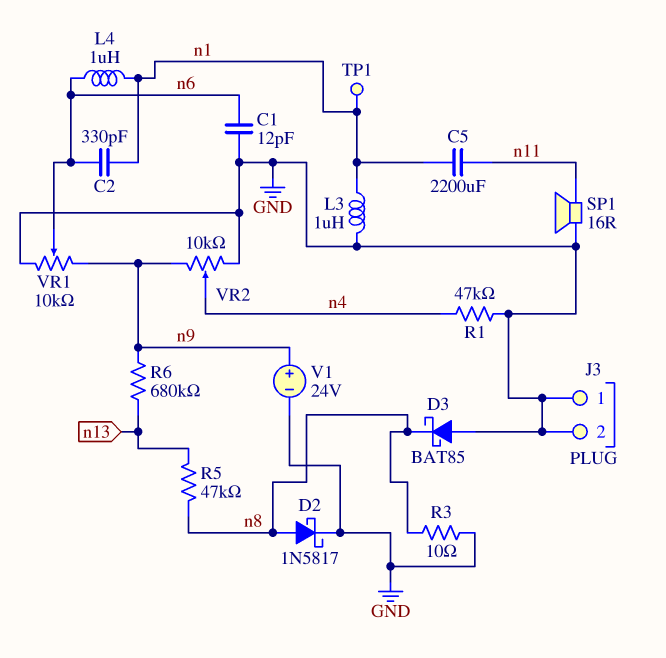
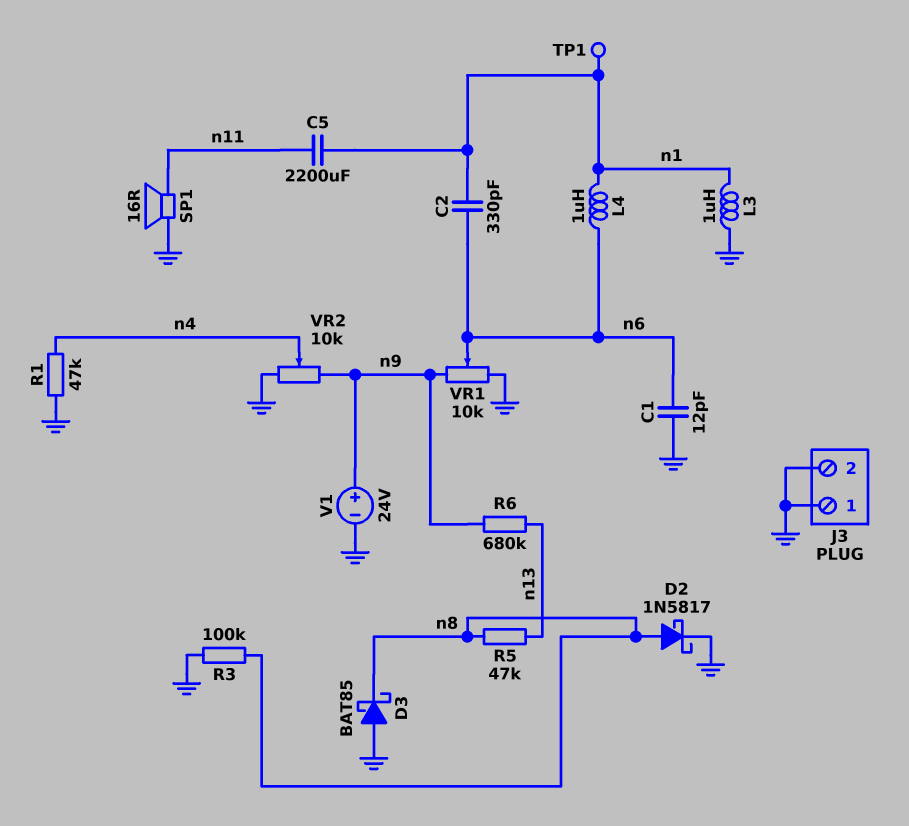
R3: 10 (GND, n8) -> 100k (GND, n8)

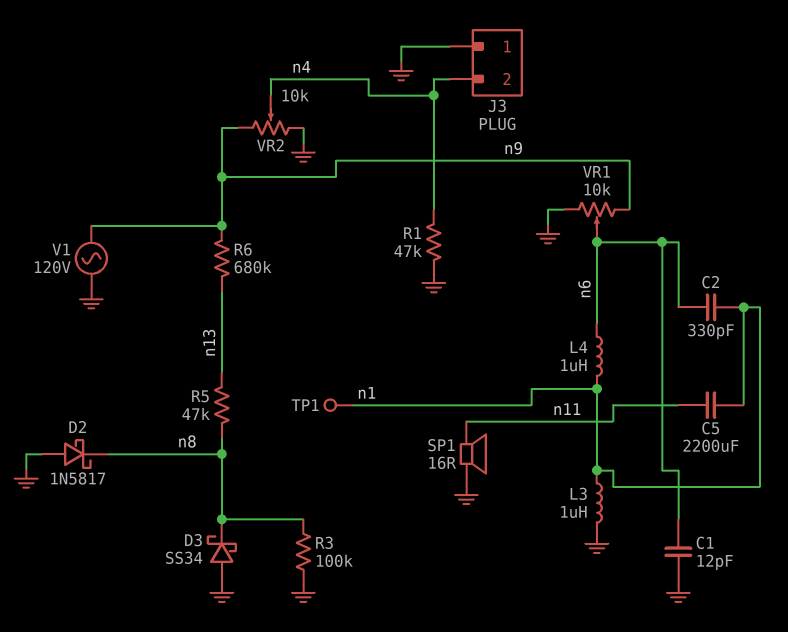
D2: schottky 1N5817 (A n8, K GND) -> schottky 1N5817 (A GND, K n8)
D3: schottky BAT85 (A GND, K n8) -> schottky SS34 (A GND, K n8)
J3 pin 2: GND -> n4
V1: 24V (plus n9, minus GND) -> AC 120V (GND, n9)

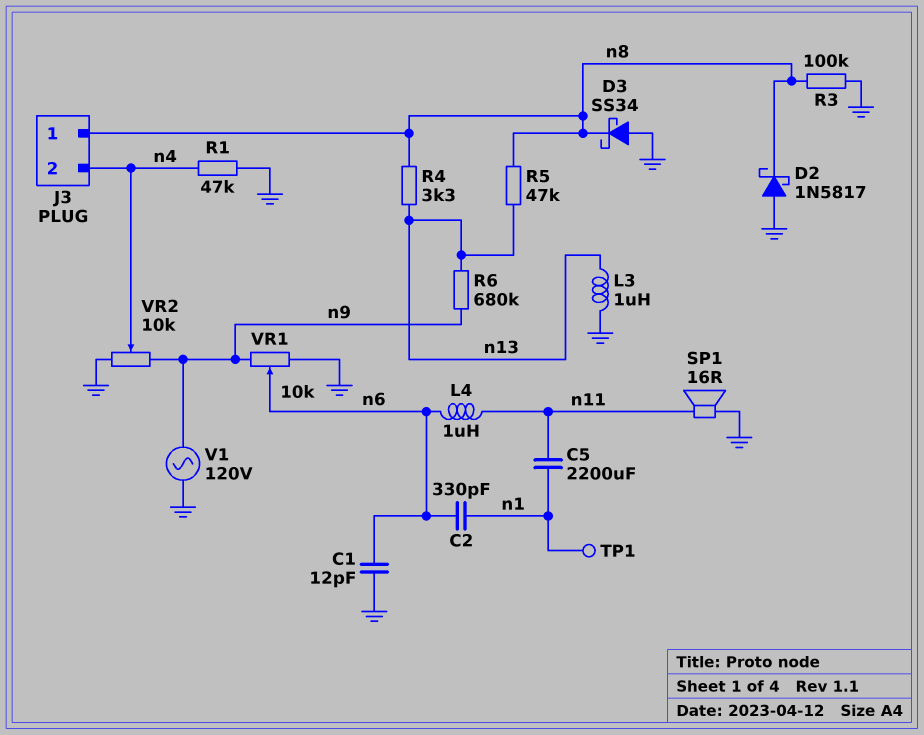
J3 pin 1: GND -> n8
L3: 1uH (GND, n1) -> 1uH (GND, n13)
L4: 1uH (n1, n6) -> 1uH (n6, n11)
R4: none -> 3.3k (n8, n13)

